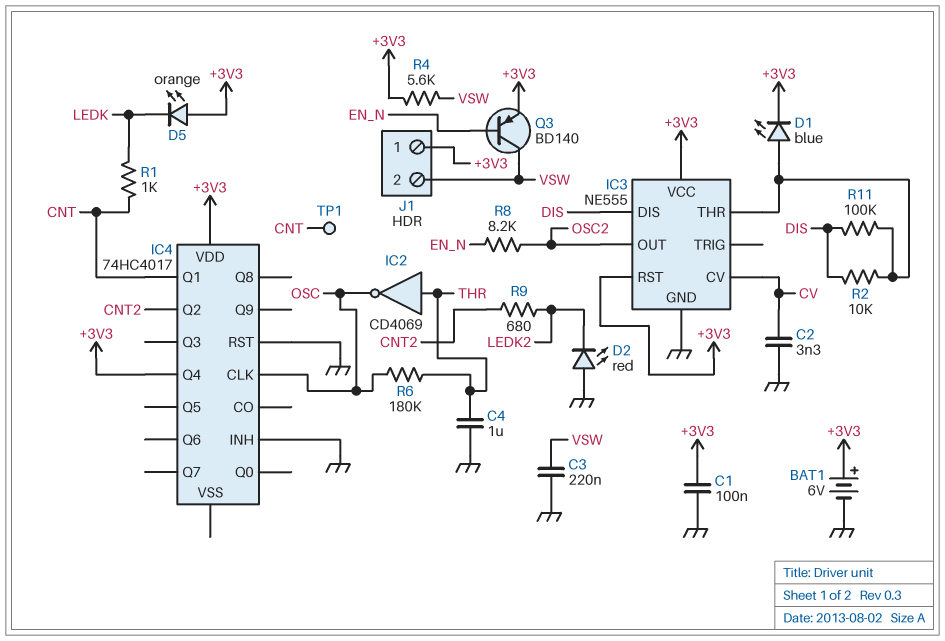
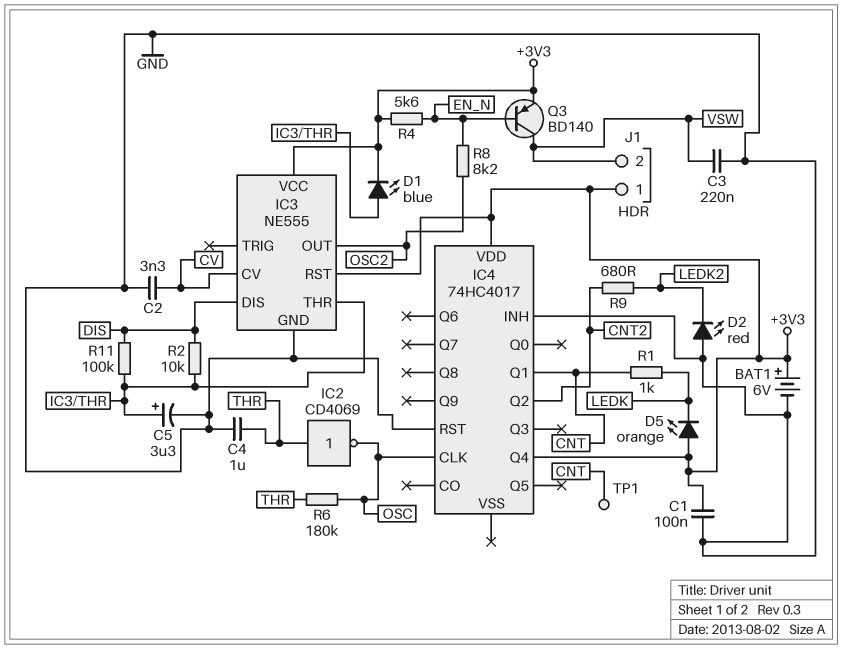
C5: none -> 3.3uF (plus IC3/THR, minus GND)
R4: 5.6k (+3V3, VSW) -> 5.6k (+3V3, EN_N)

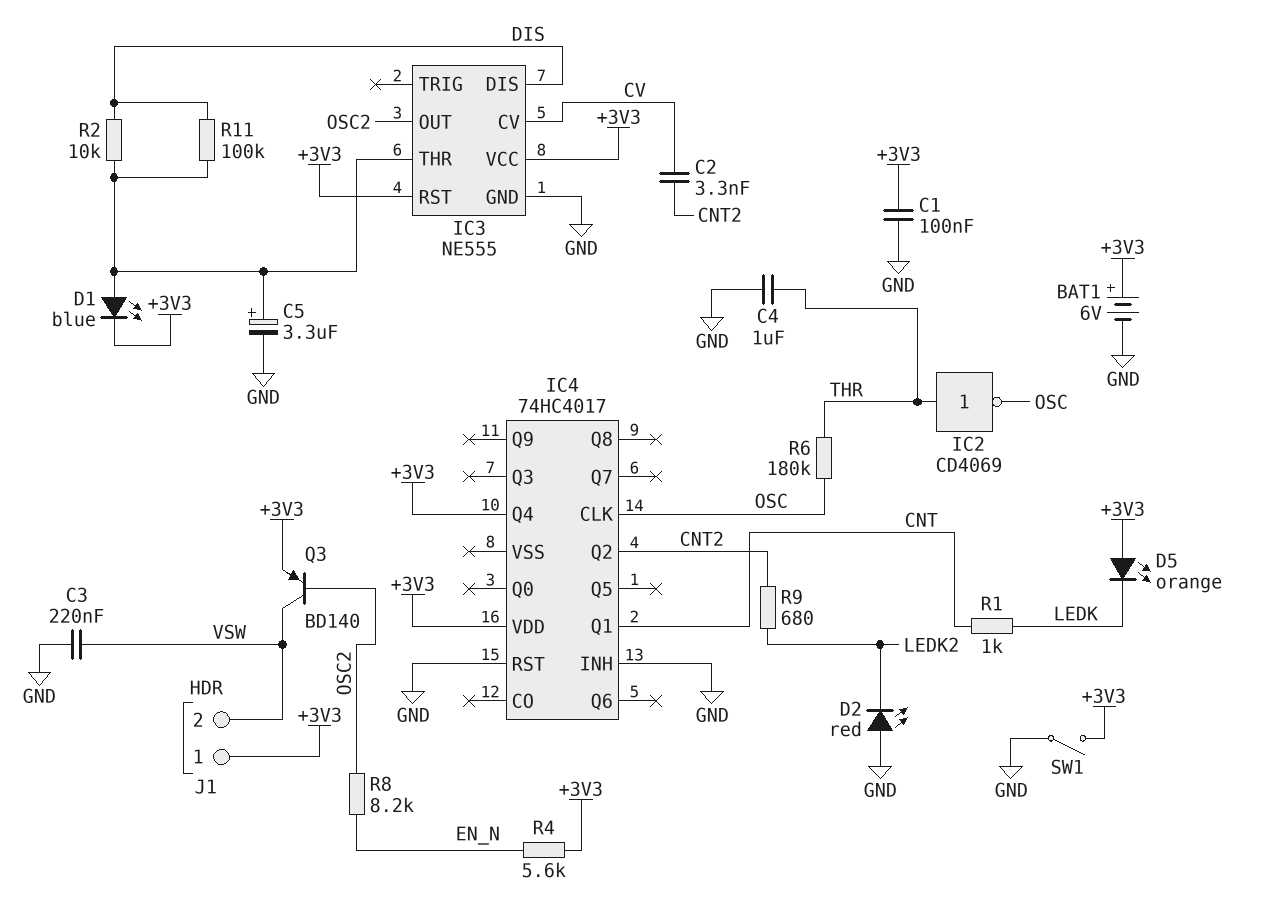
C2: 3.3nF (CV, GND) -> 3.3nF (CNT2, CV)
Q3: PNP BD140 (B EN_N, C VSW, E +3V3) -> PNP BD140 (B OSC2, C VSW, E +3V3)
SW1: none -> switch (+3V3, GND)
TP1: test point (CNT) -> none

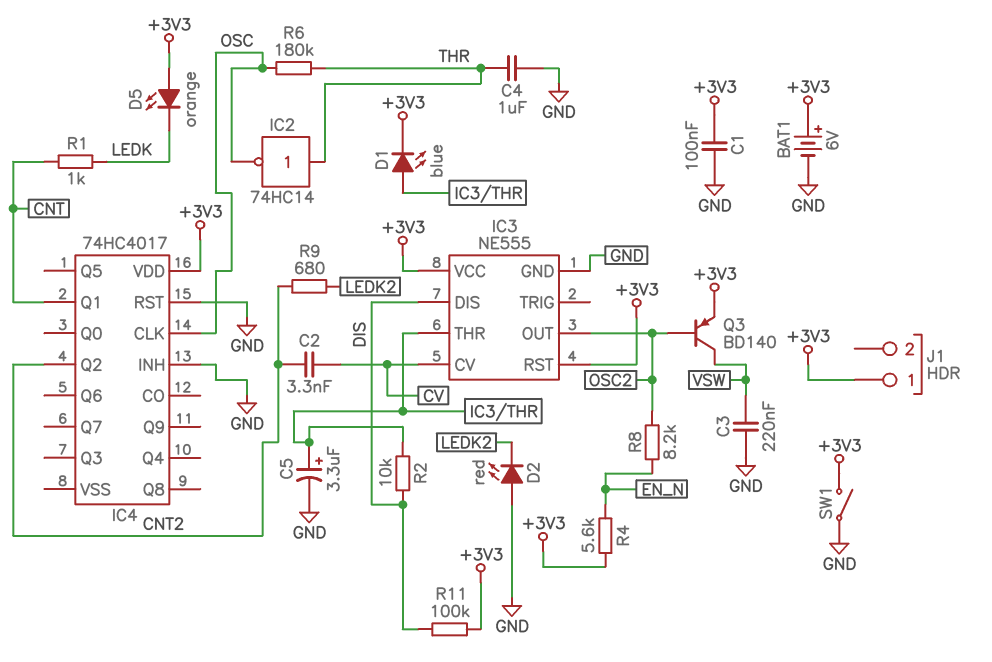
IC2: NOT CD4069 (in THR, out OSC) -> NOT 74HC14 (in THR, out OSC)
IC4 pin Q4: +3V3 -> none
J1 pin 2: VSW -> none
R11: 100k (DIS, IC3/THR) -> 100k (+3V3, DIS)

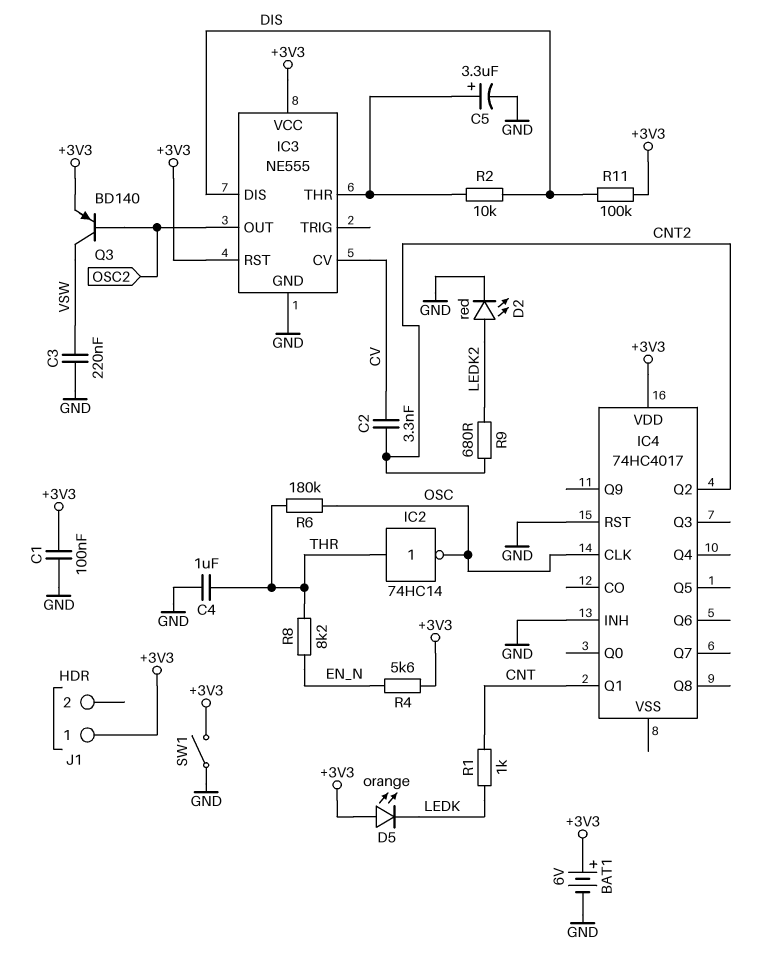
D1: LED blue (A IC3/THR, K +3V3) -> none
D2: LED red (A GND, K LEDK2) -> LED red (A LEDK2, K GND)
R8: 8.2k (EN_N, OSC2) -> 8.2k (EN_N, THR)

